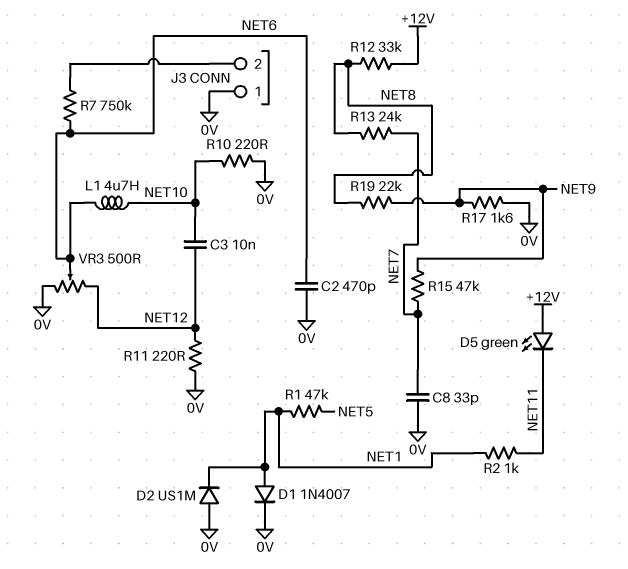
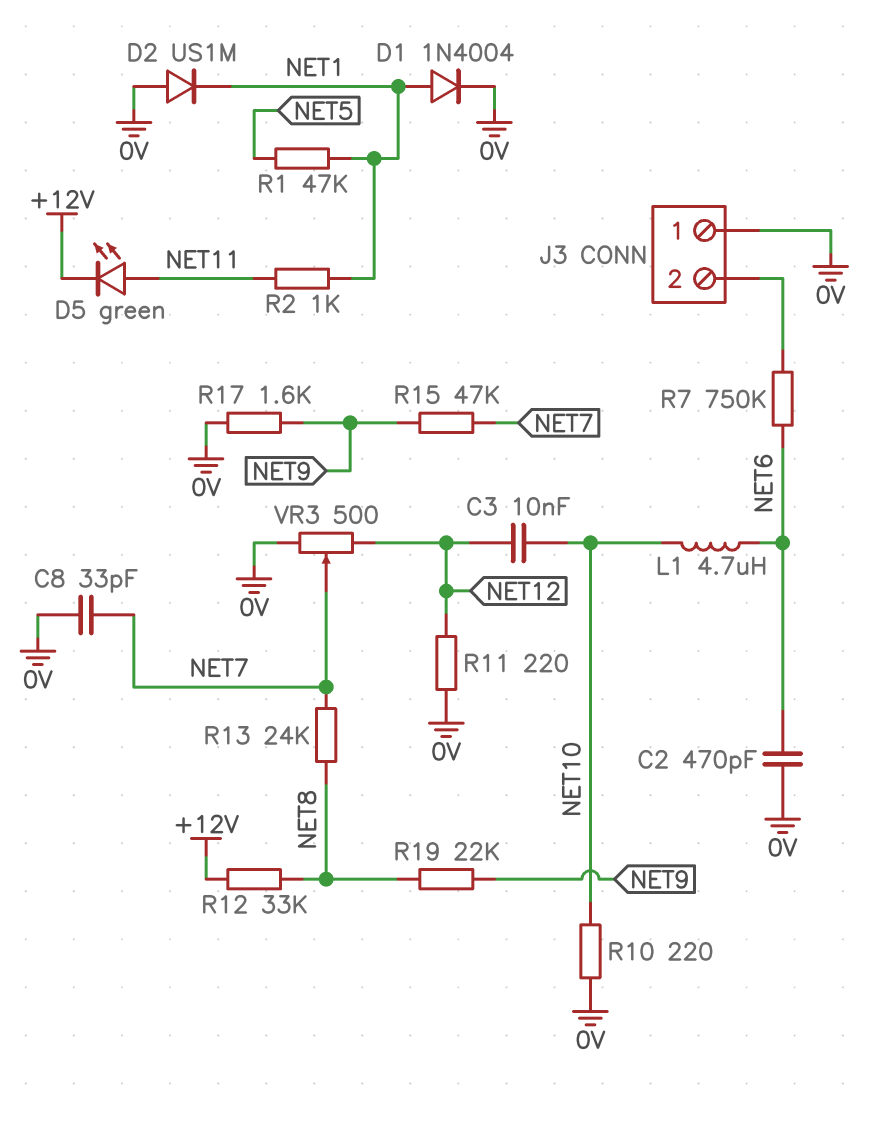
D1: diode 1N4007 (A NET1, K 0V) -> diode 1N4004 (A NET1, K 0V)
D5: LED green (A +12V, K NET11) -> LED green (A NET11, K +12V)
VR3: 500 (0V, NET12, wiper NET6) -> 500 (0V, NET12, wiper NET7)

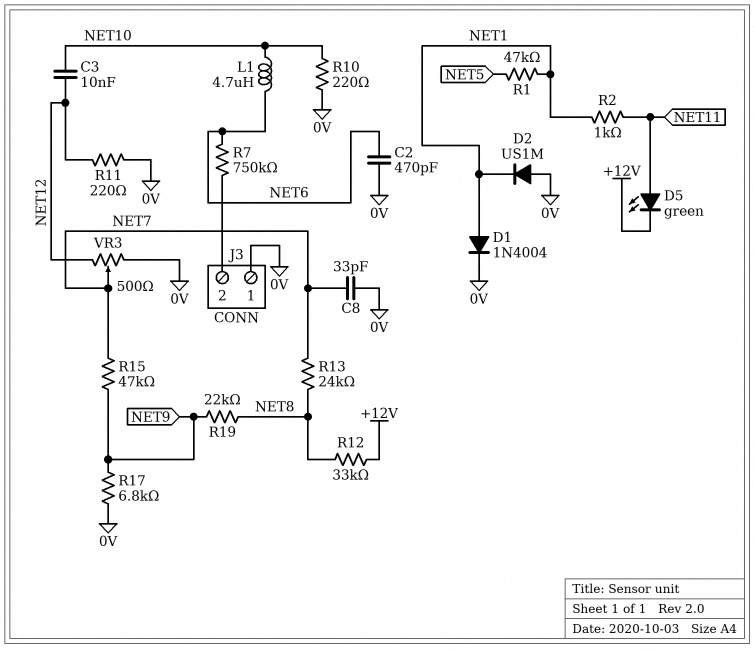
R17: 1.6k (0V, NET9) -> 6.8k (0V, NET9)

